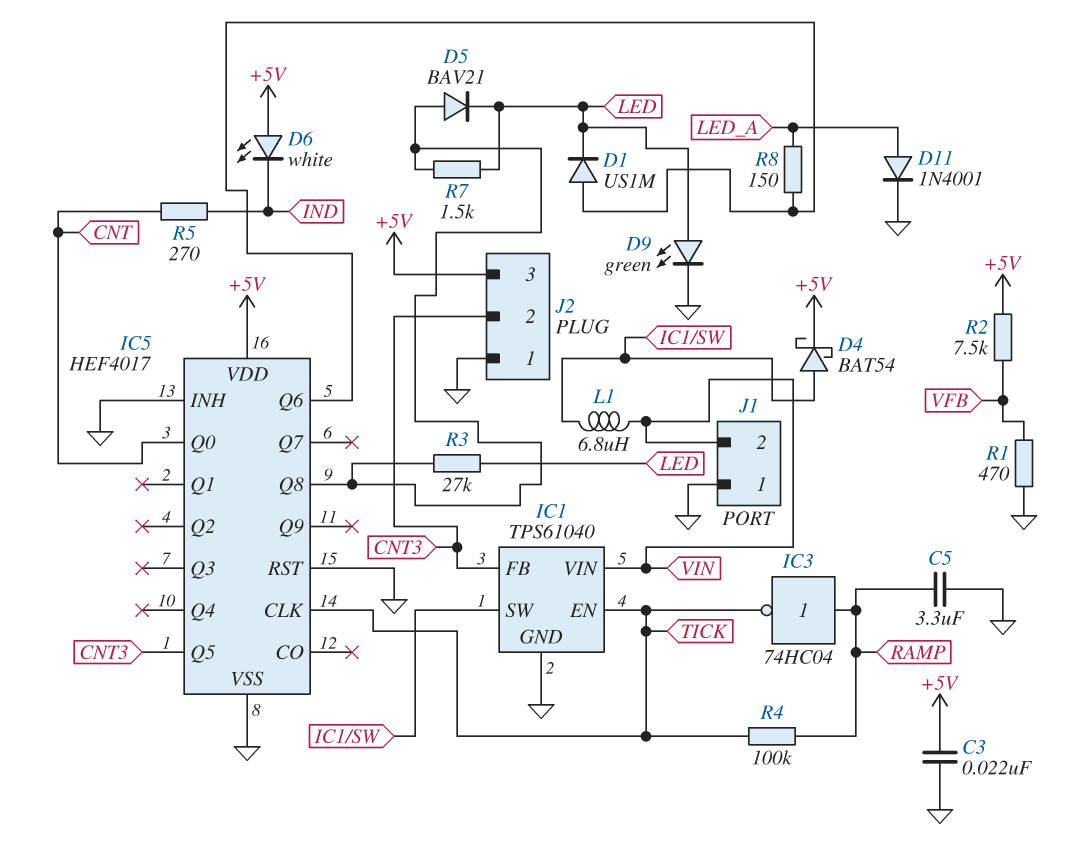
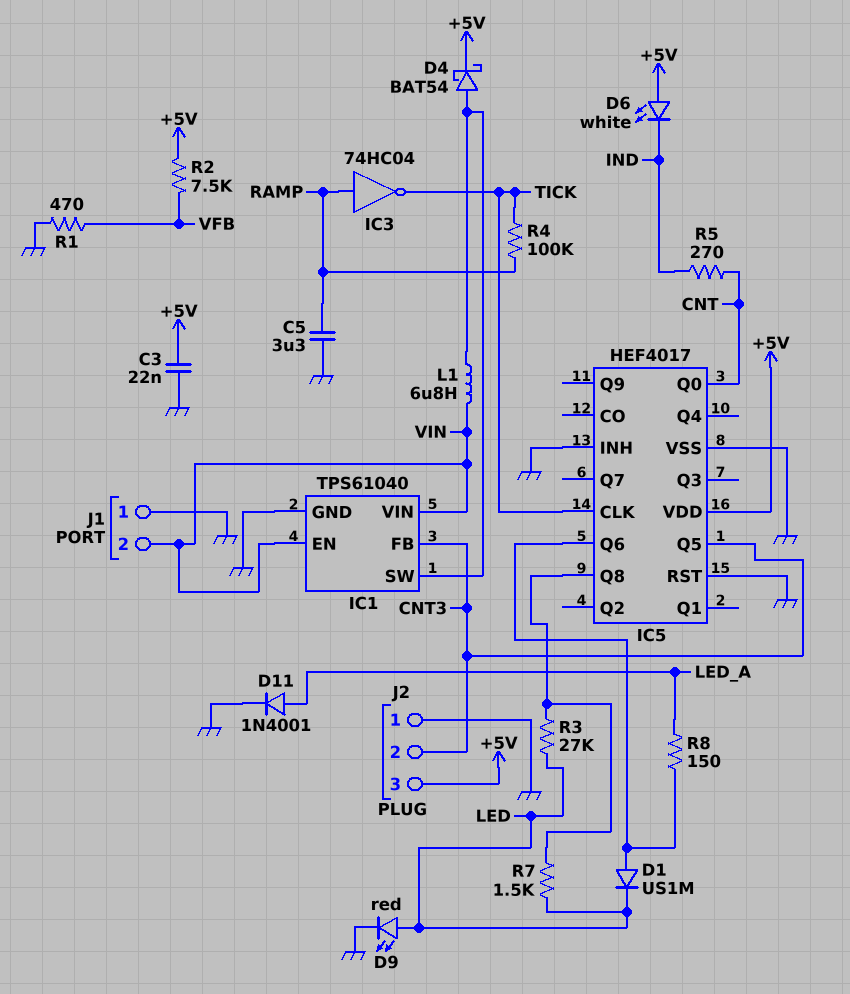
D5: diode BAV21 (A IC5/Q8, K LED) -> none
D9: LED green (A LED, K GND) -> LED red (A LED, K GND)
IC1 pin EN: TICK -> VIN

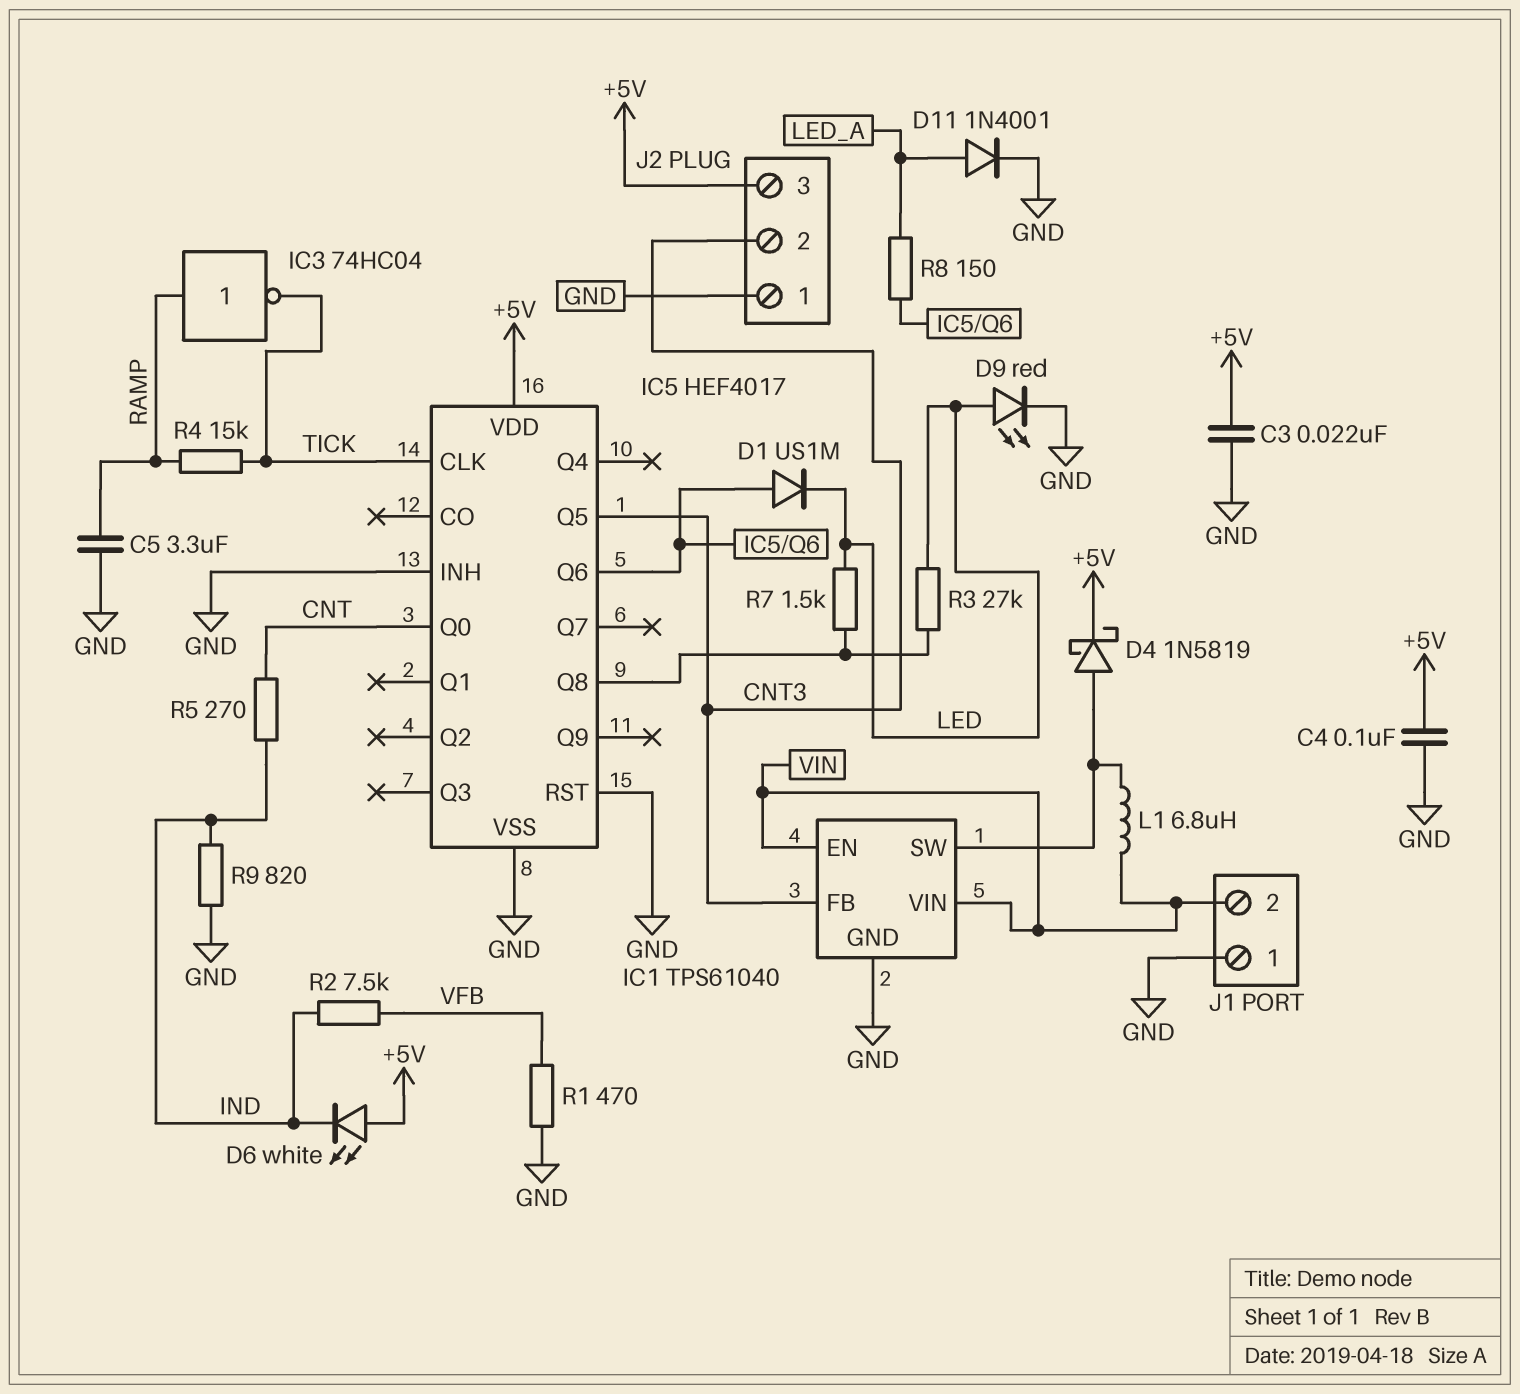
C4: none -> 100nF (+5V, GND)
D4: schottky BAT54 (A IC1/SW, K +5V) -> schottky 1N5819 (A IC1/SW, K +5V)
R2: 7.5k (+5V, VFB) -> 7.5k (IND, VFB)
R4: 100k (RAMP, TICK) -> 15k (RAMP, TICK)
R9: none -> 820 (GND, IND)

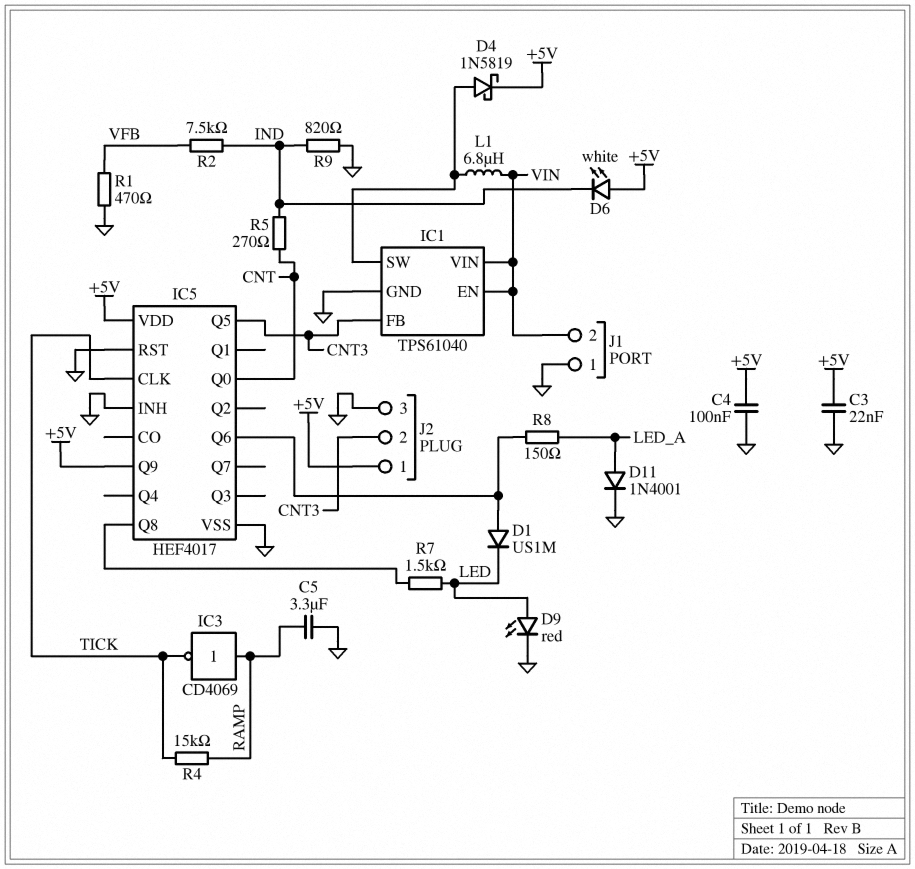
IC3: NOT 74HC04 (in RAMP, out TICK) -> NOT CD4069 (in RAMP, out TICK)
IC5 pin Q9: none -> +5V
J2 pin 1: GND -> +5V
J2 pin 3: +5V -> GND
R3: 27k (IC5/Q8, LED) -> none

